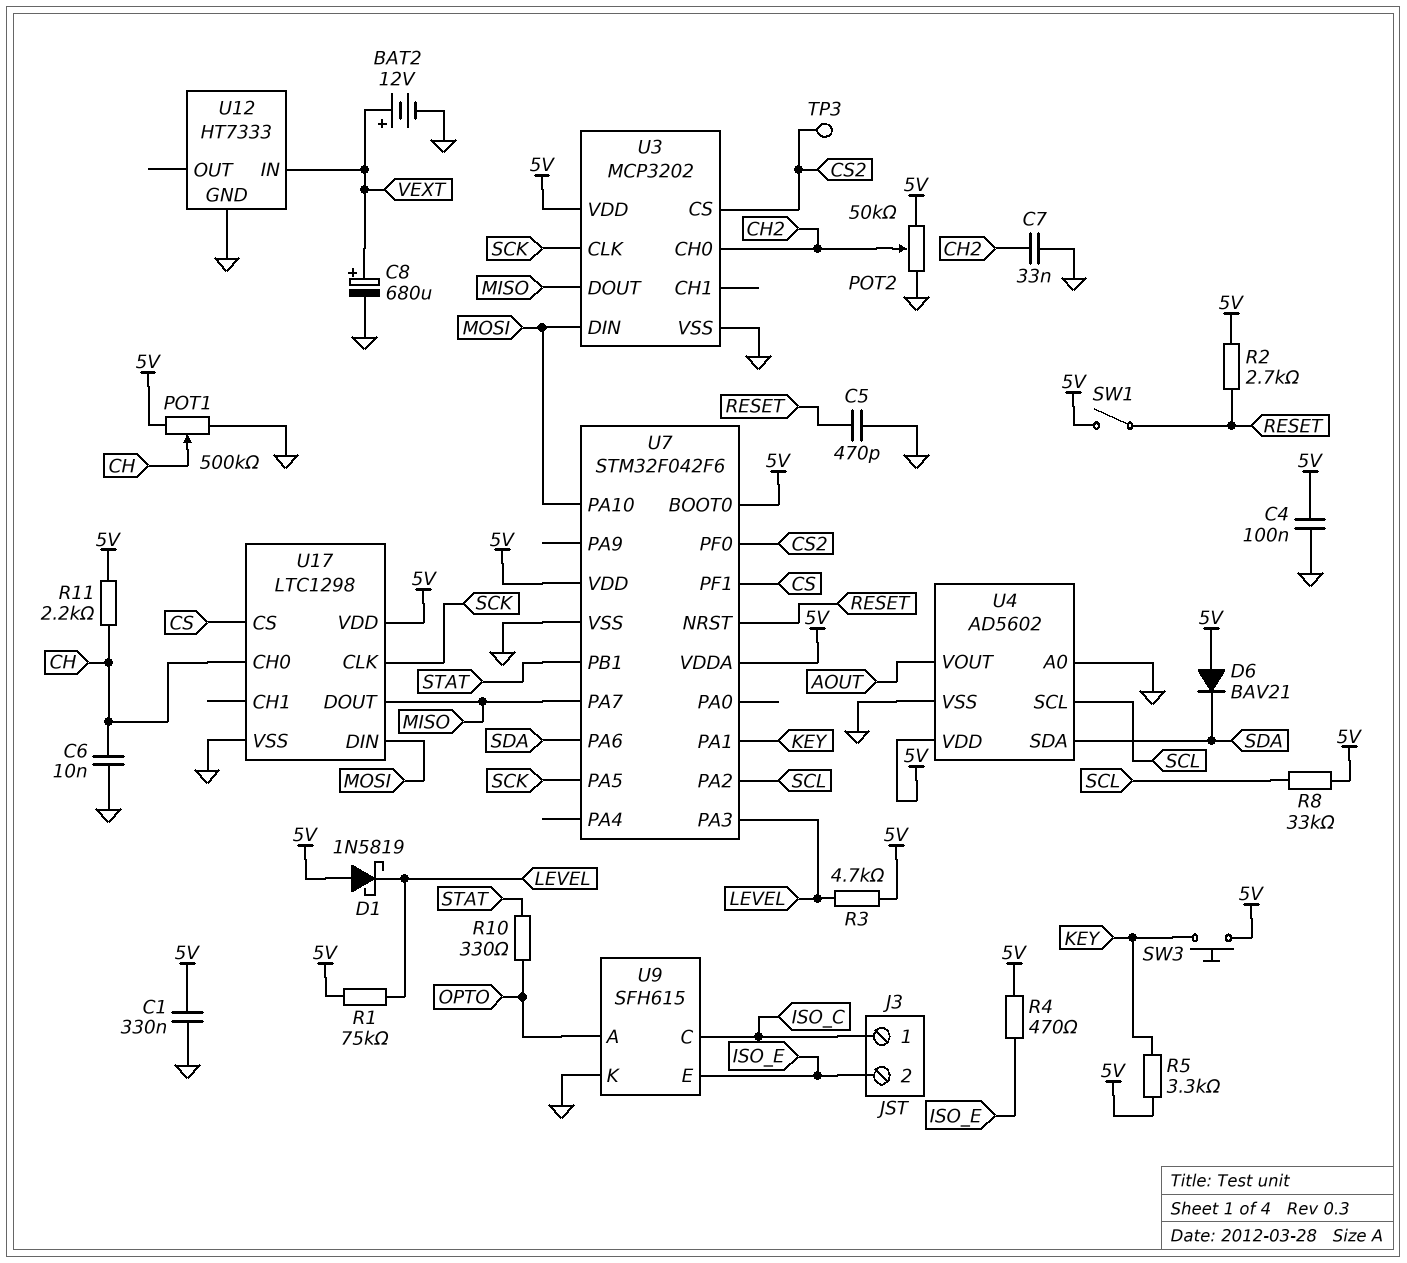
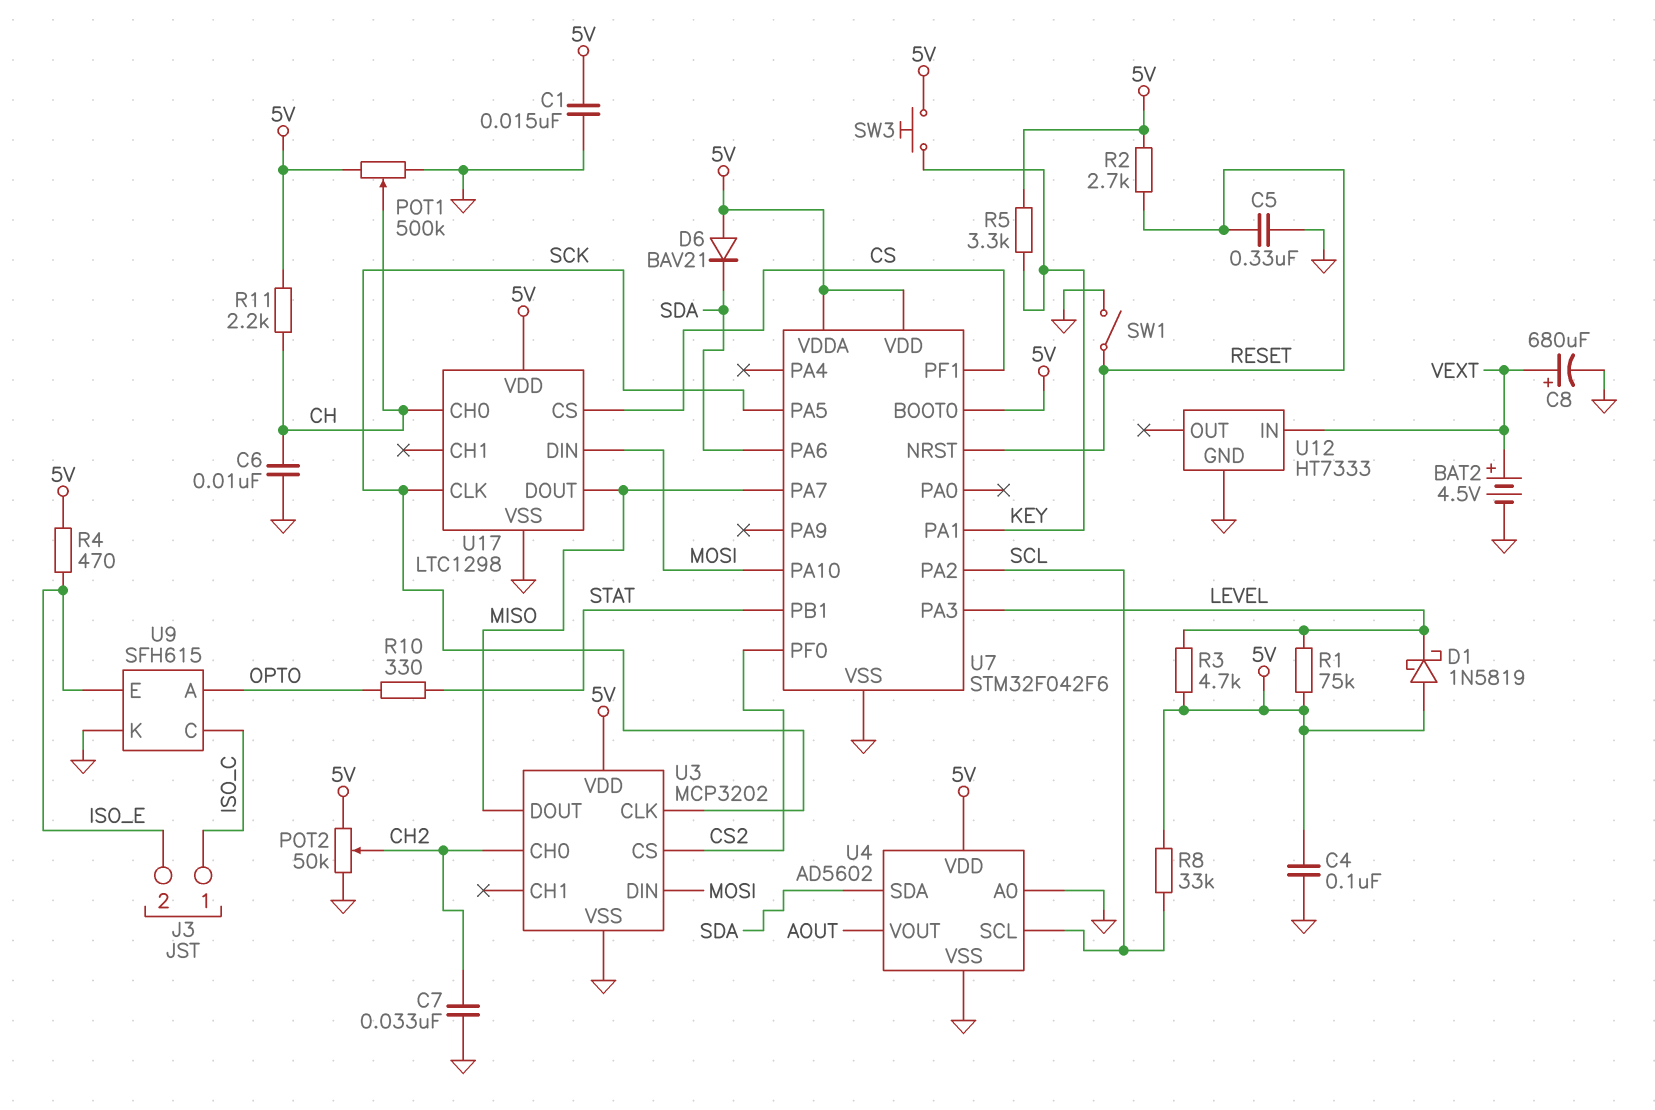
BAT2: 12V (plus VEXT, minus GND) -> 4.5V (plus VEXT, minus GND)
C1: 330nF (5V, GND) -> 15nF (5V, GND)
C5: 470pF (GND, RESET) -> 330nF (GND, RESET)
SW1: switch (5V, RESET) -> switch (GND, RESET)
TP3: test point (CS2) -> none

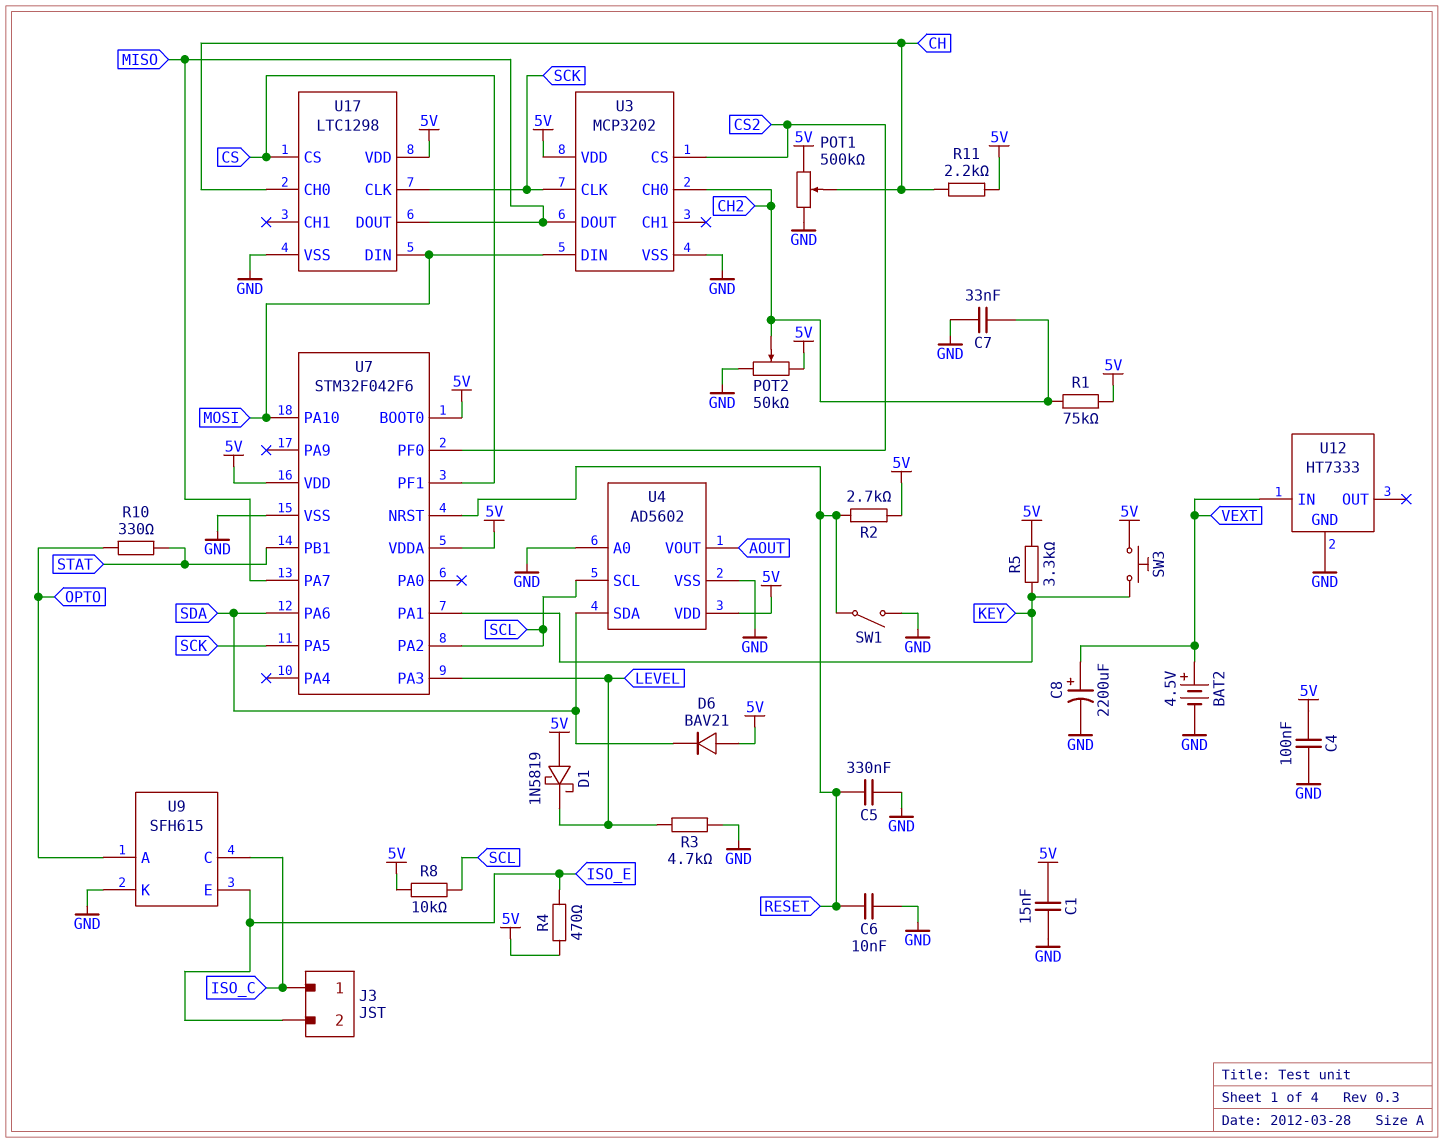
C6: 10nF (CH, GND) -> 10nF (GND, RESET)
C8: 680uF (plus VEXT, minus GND) -> 2200uF (plus VEXT, minus GND)
R1: 75k (5V, LEVEL) -> 75k (5V, CH2)
R3: 4.7k (5V, LEVEL) -> 4.7k (GND, LEVEL)
R8: 33k (5V, SCL) -> 10k (5V, SCL)

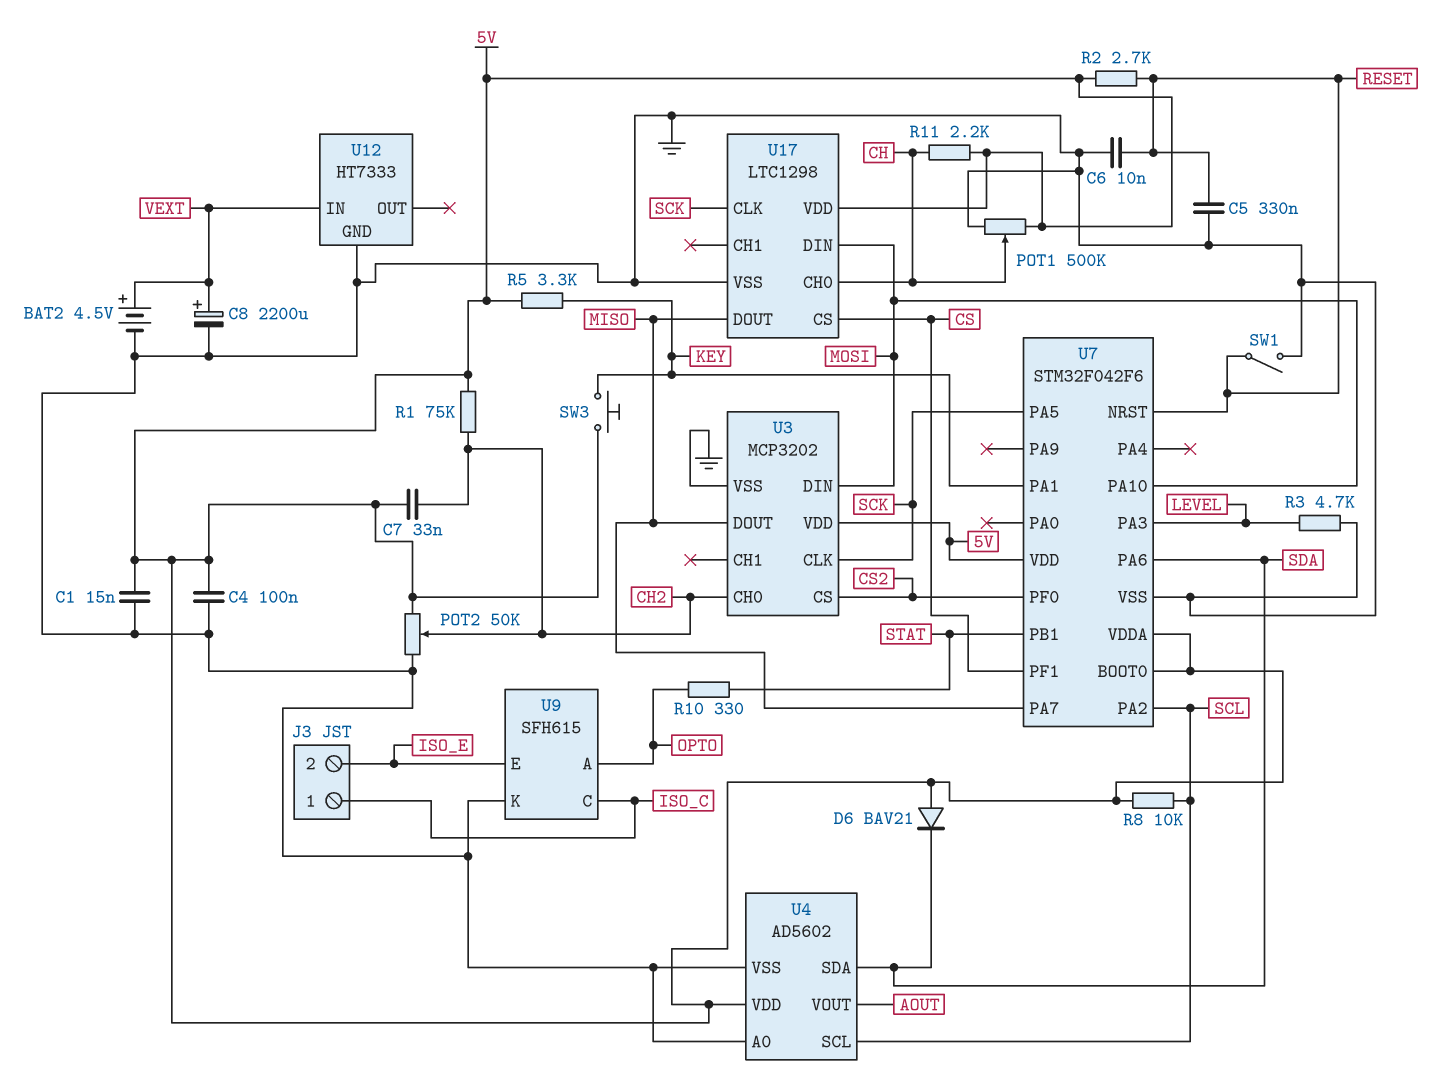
C7: 33nF (CH2, GND) -> 33nF (5V, CH2)
D1: schottky 1N5819 (A 5V, K LEVEL) -> none
R4: 470 (5V, ISO_E) -> none

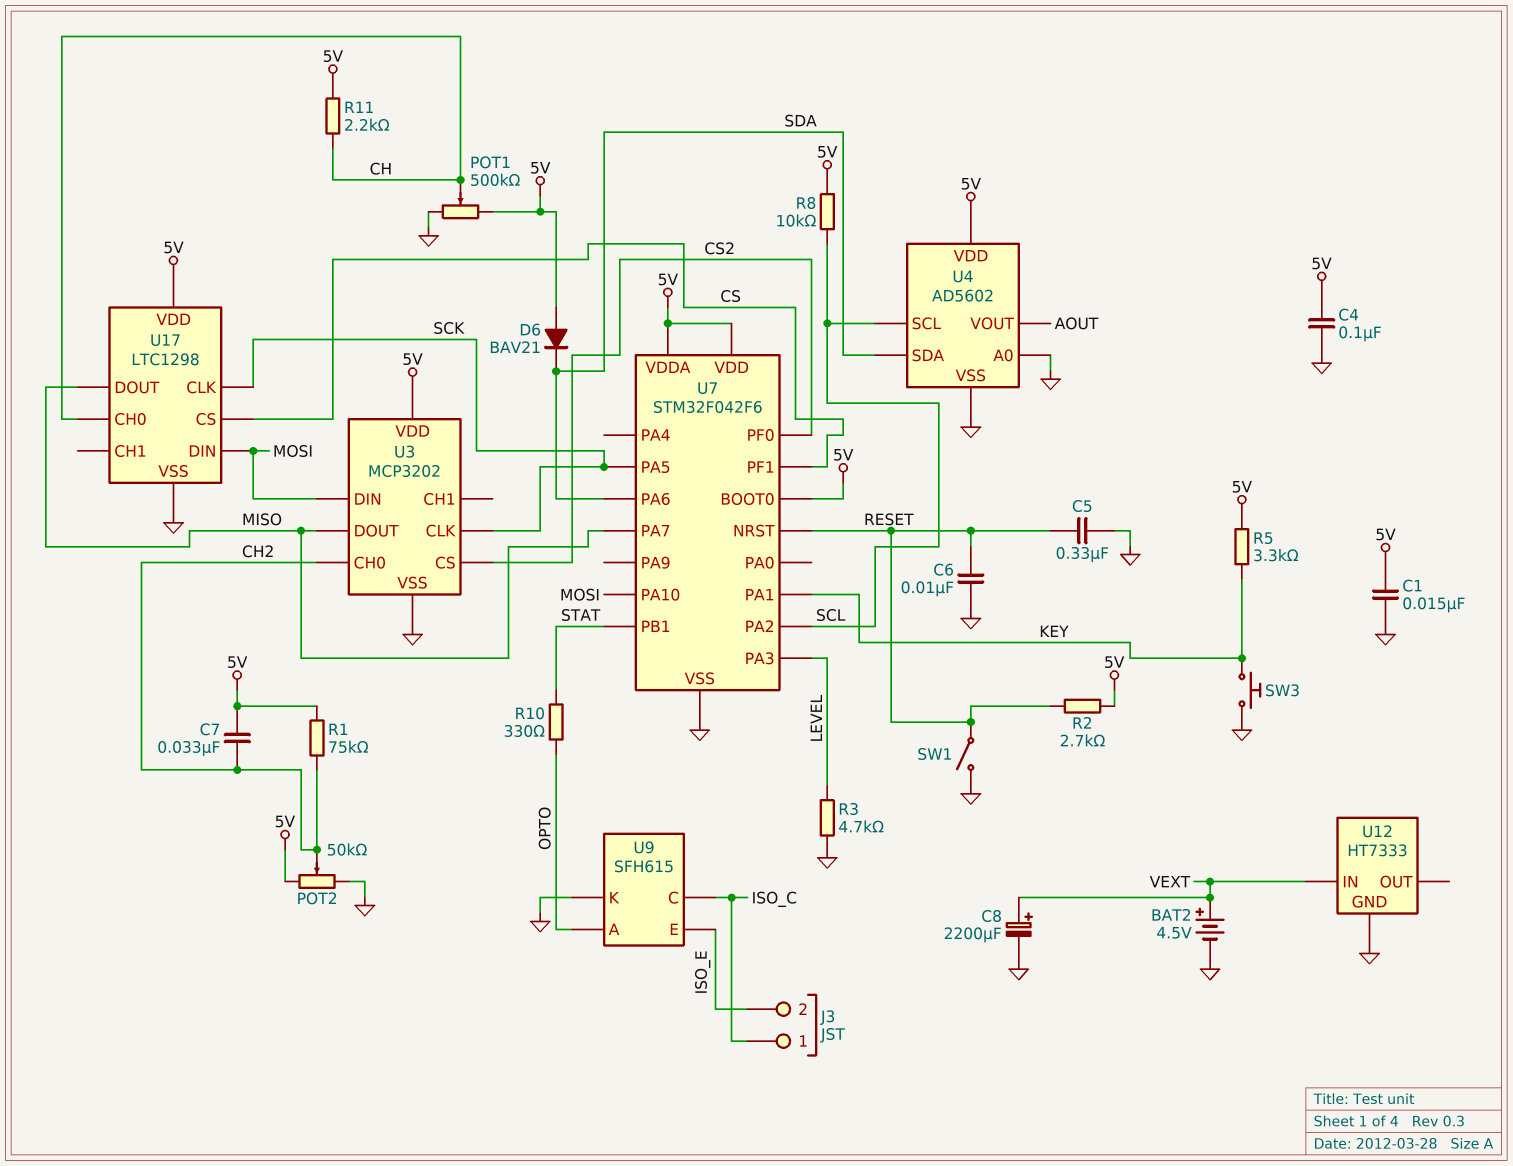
SW3: button (5V, KEY) -> button (GND, KEY)

